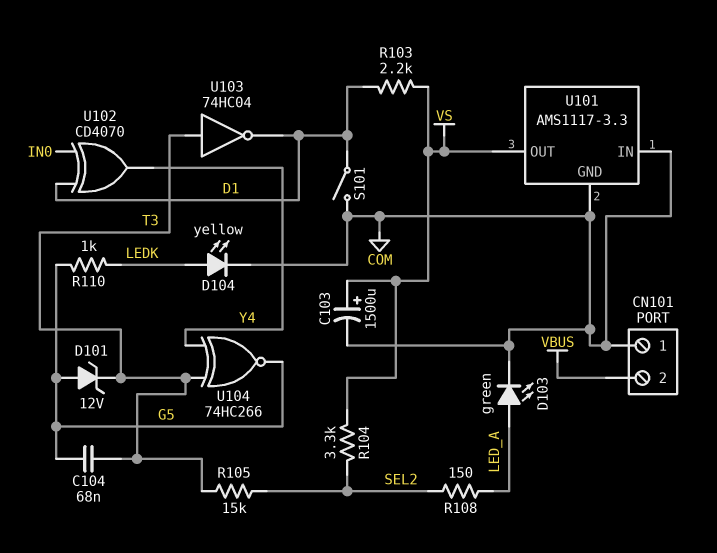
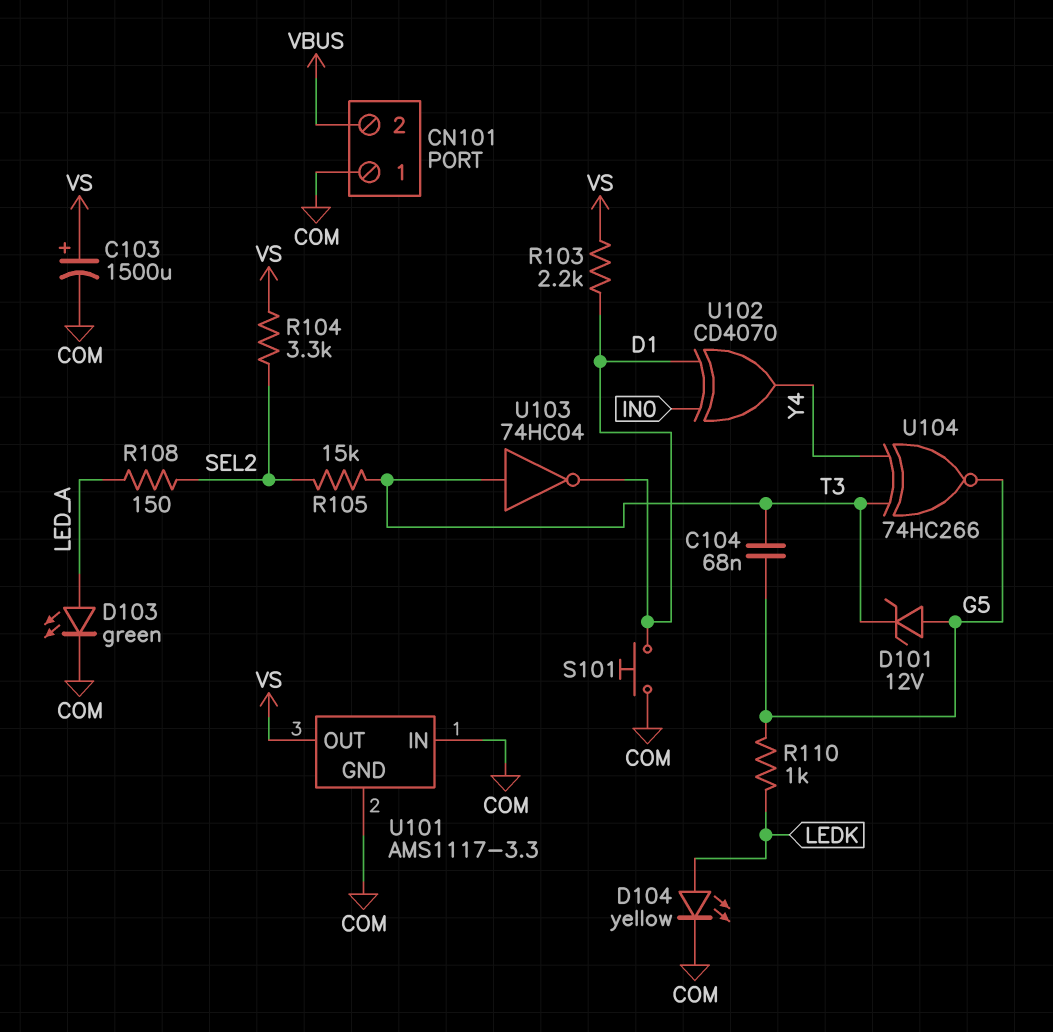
S101: switch (COM, D1) -> button (COM, D1)

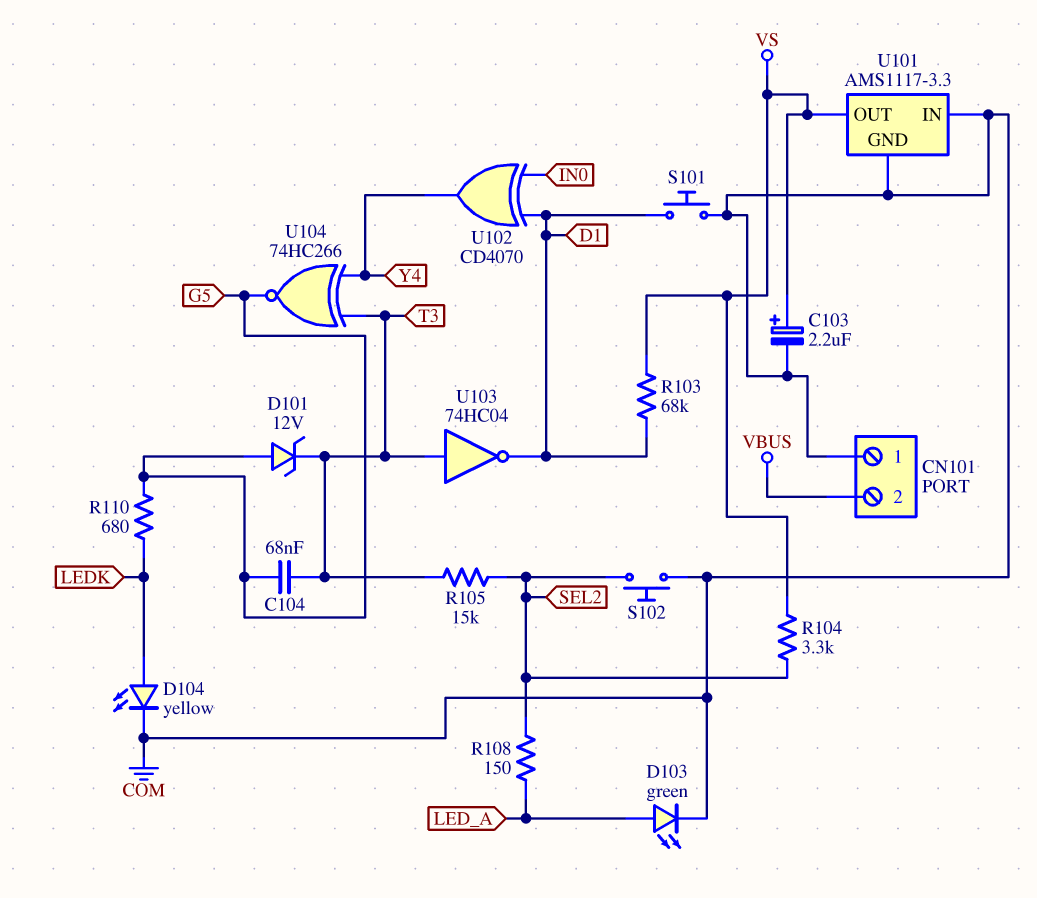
C103: 1500uF (plus VS, minus COM) -> 2.2uF (plus VS, minus COM)
R103: 2.2k (D1, VS) -> 68k (D1, VS)
R110: 1k (G5, LEDK) -> 680 (G5, LEDK)
S102: none -> button (COM, SEL2)

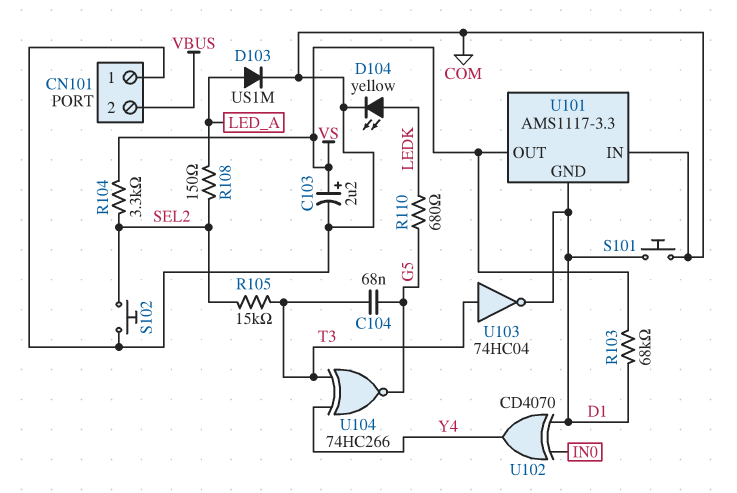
D101: zener 12V (A G5, K T3) -> none
D103: LED green (A LED_A, K COM) -> diode US1M (A LED_A, K COM)
U101 pin GND: COM -> D1

